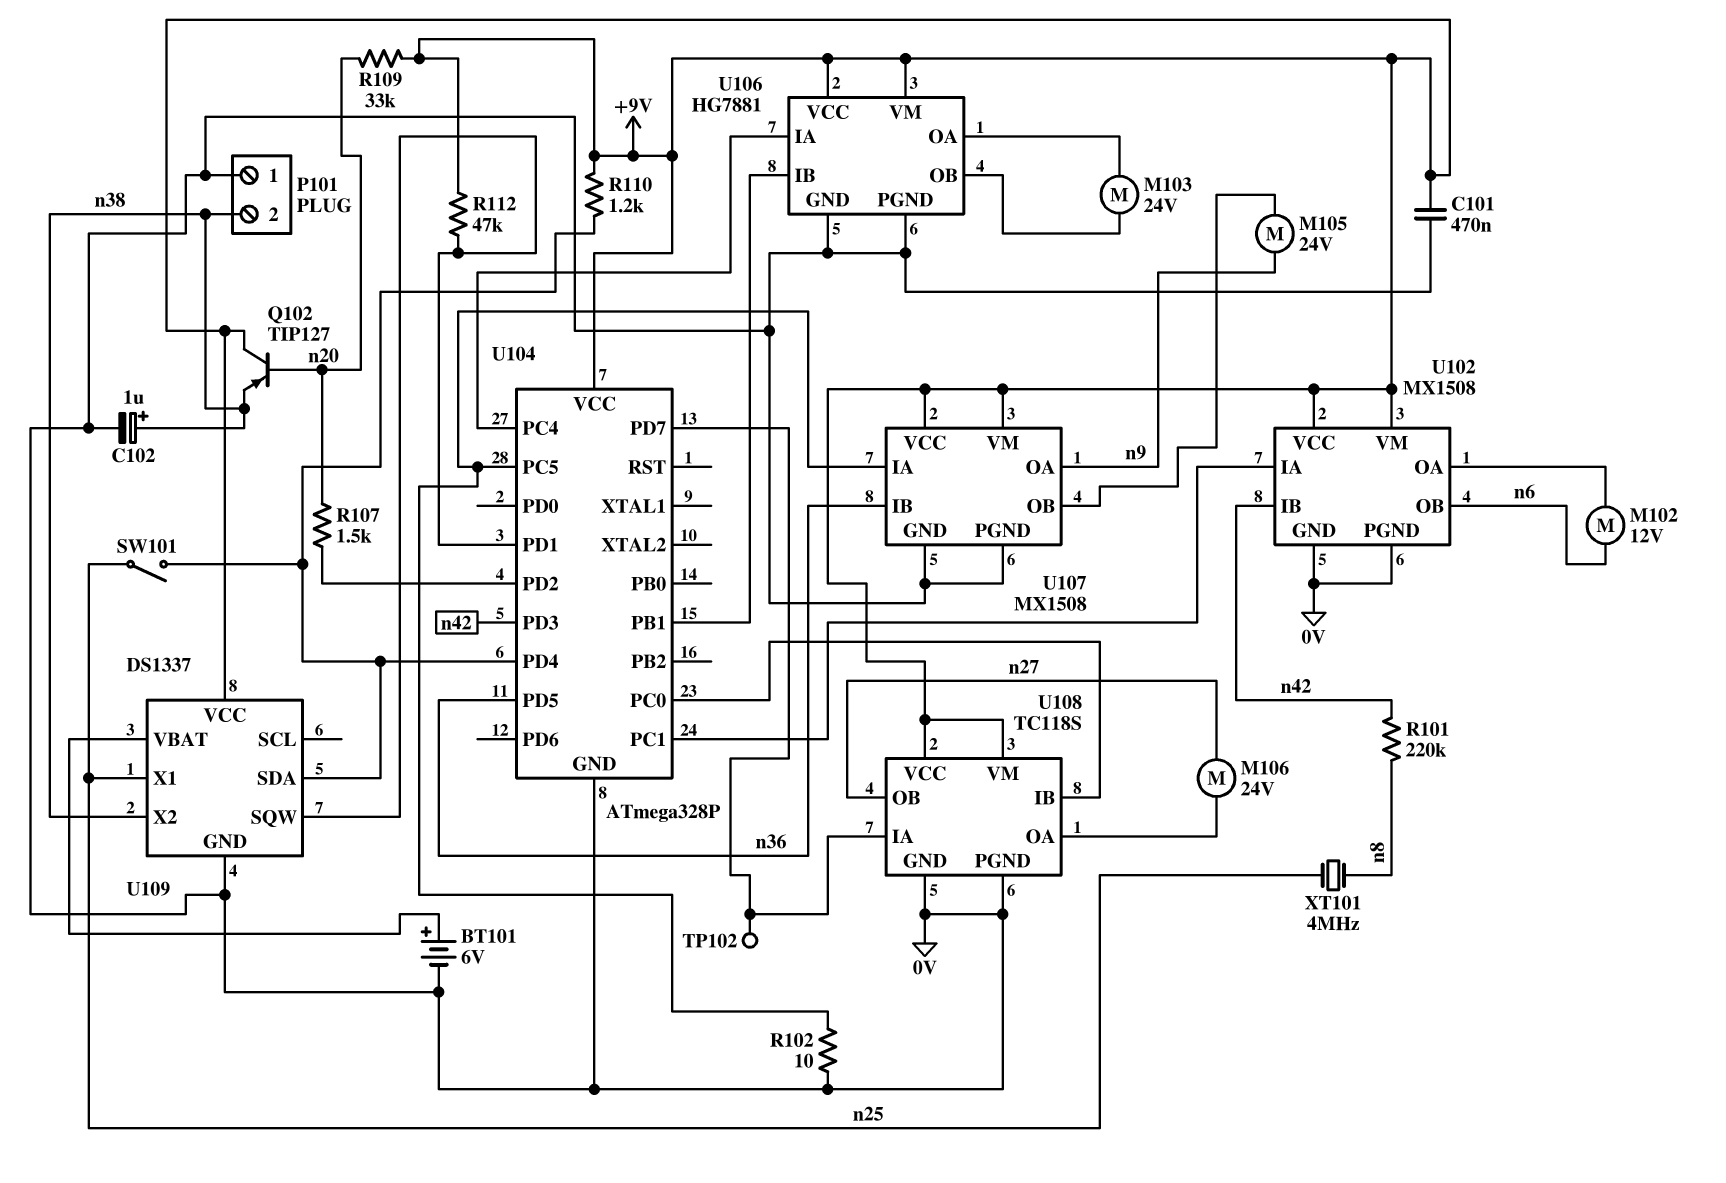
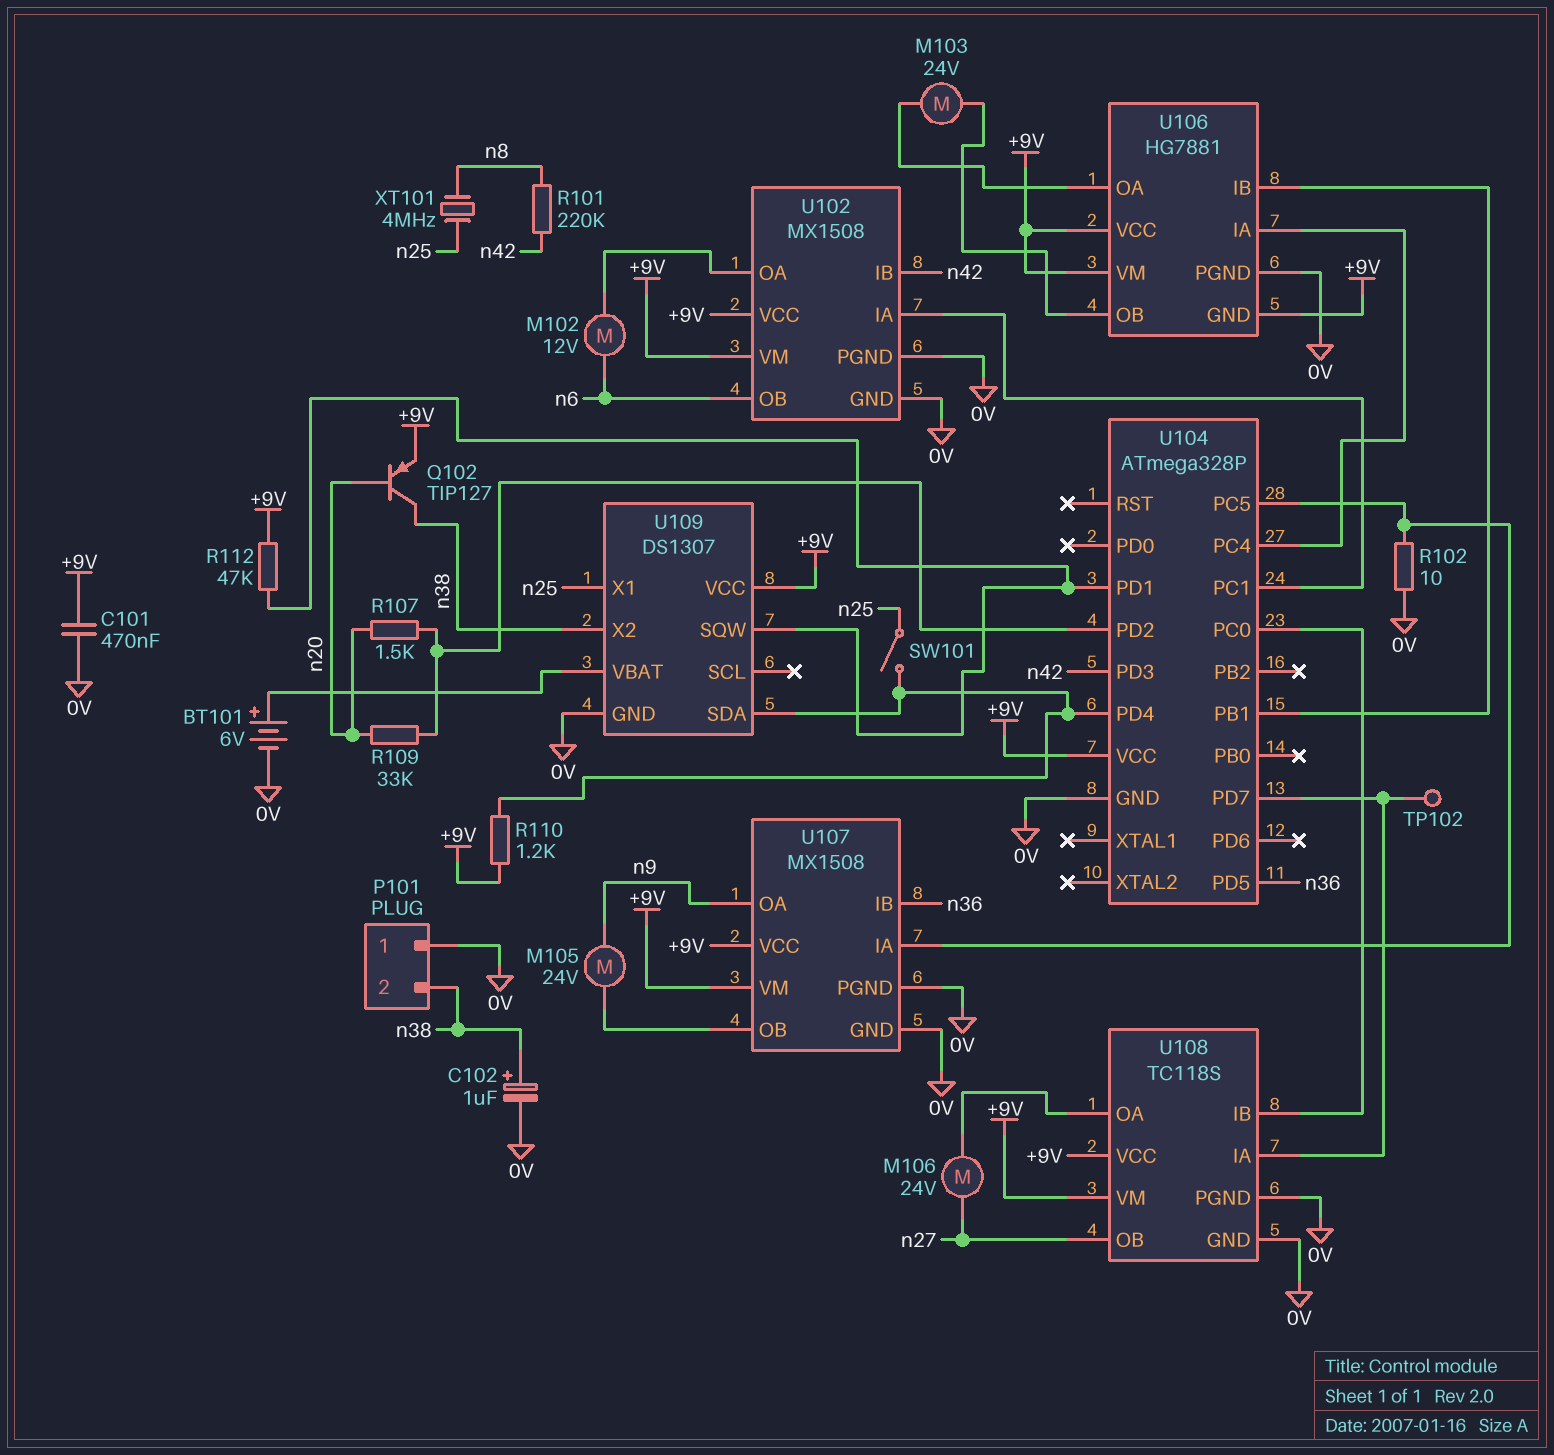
Q102: PNP TIP127 (B n20, C +9V, E n38) -> PNP TIP127 (B n20, C n38, E +9V)
R109: 33k (+9V, n20) -> 33k (U104/PD2, n20)
U106 pin GND: 0V -> +9V
U109: DS1337 -> DS1307

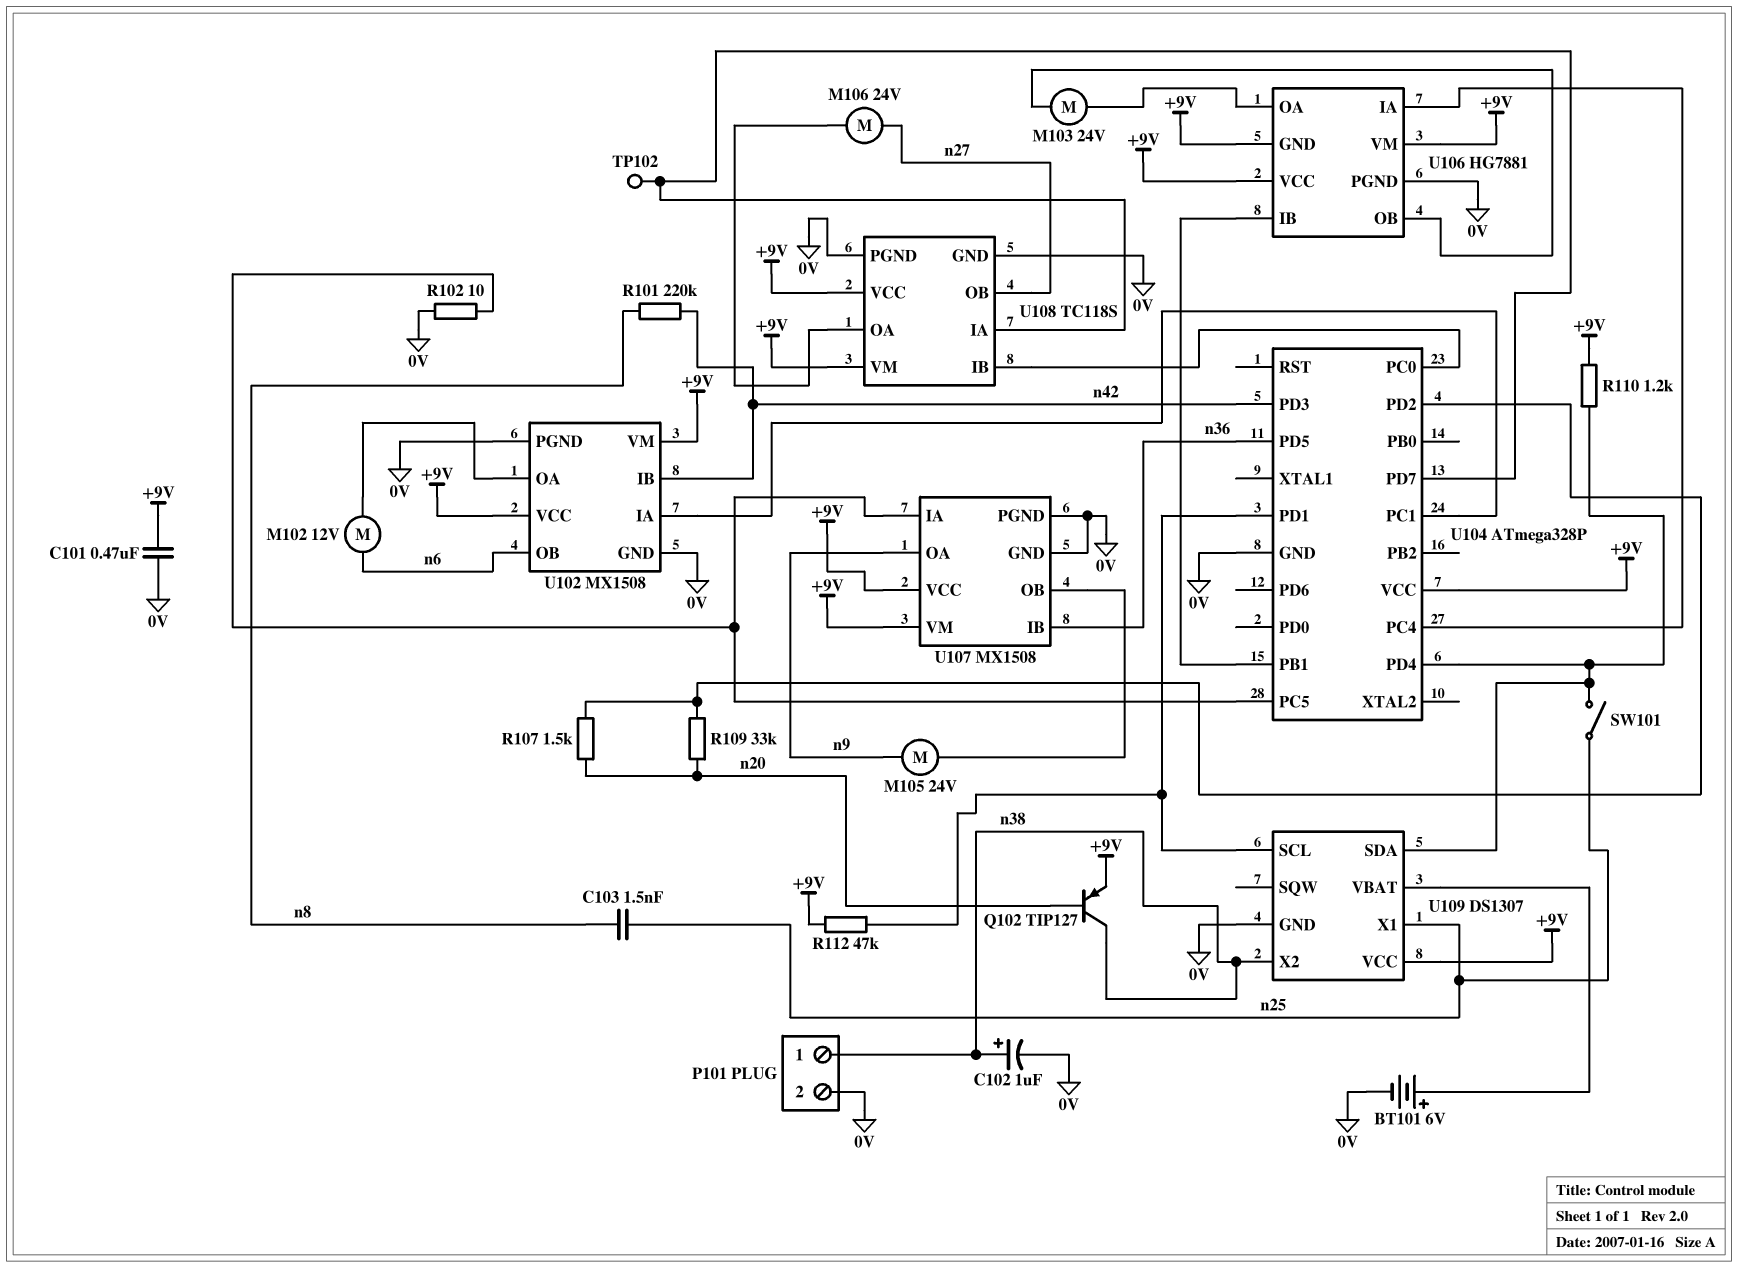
C103: none -> 1.5nF (n8, n25)
P101 pin 1: 0V -> n38
P101 pin 2: n38 -> 0V
U109 pin SCL: none -> U104/PD1
U109 pin SQW: U104/PD1 -> none
XT101: 4MHz (n8, n25) -> none

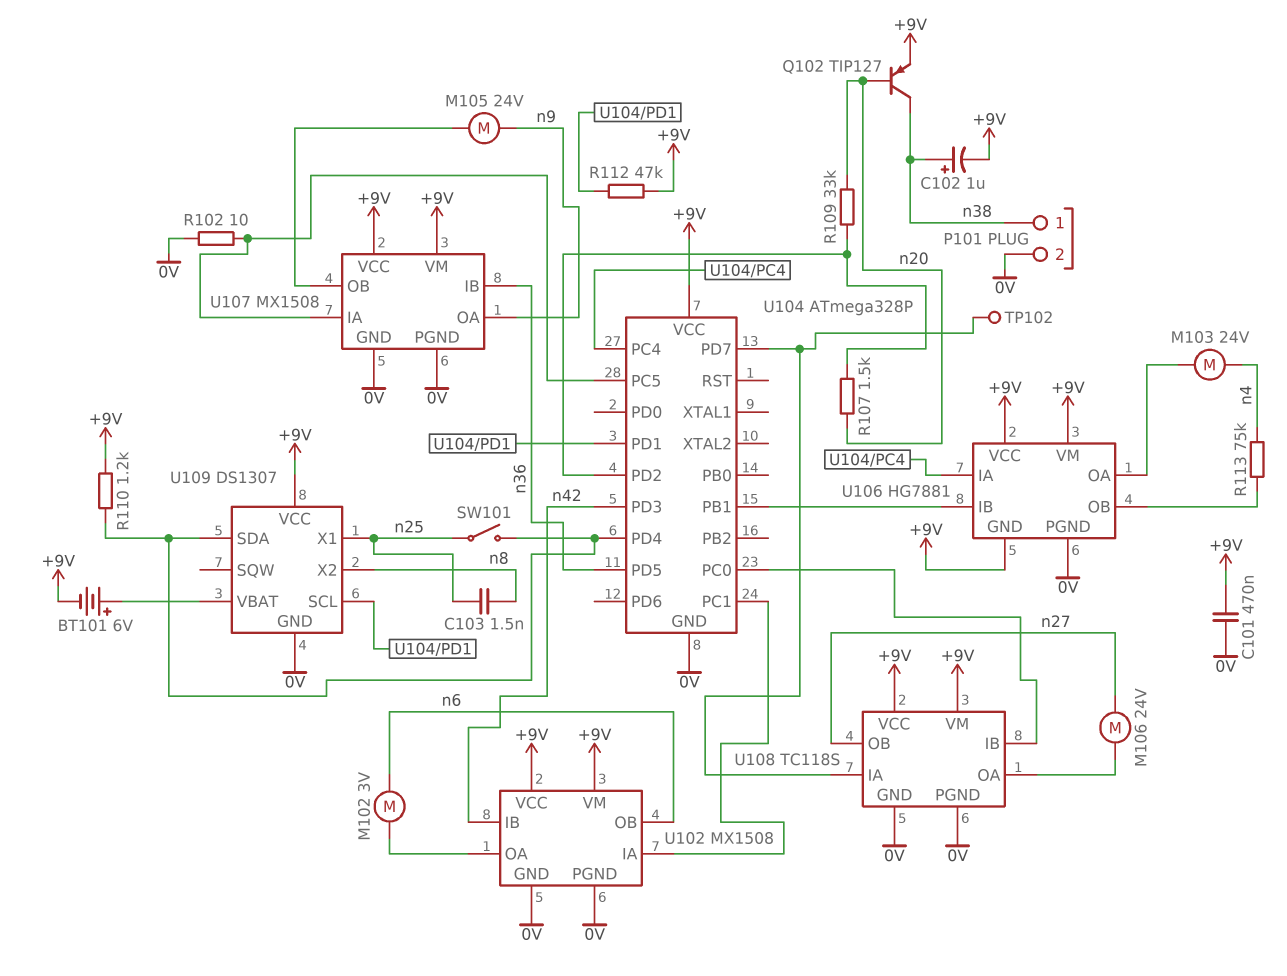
BT101: 6V (plus U109/VBAT, minus 0V) -> 6V (plus U109/VBAT, minus +9V)
C102: 1uF (plus n38, minus 0V) -> 1uF (plus n38, minus +9V)
M102: motor 12V (U102/OA, n6) -> motor 3V (U102/OA, n6)
M103: motor 24V (U106/OA, U106/OB) -> motor 24V (U106/OA, n4)
R101: 220k (n8, n42) -> none
R113: none -> 75k (U106/OB, n4)
U109 pin X2: n38 -> n8

